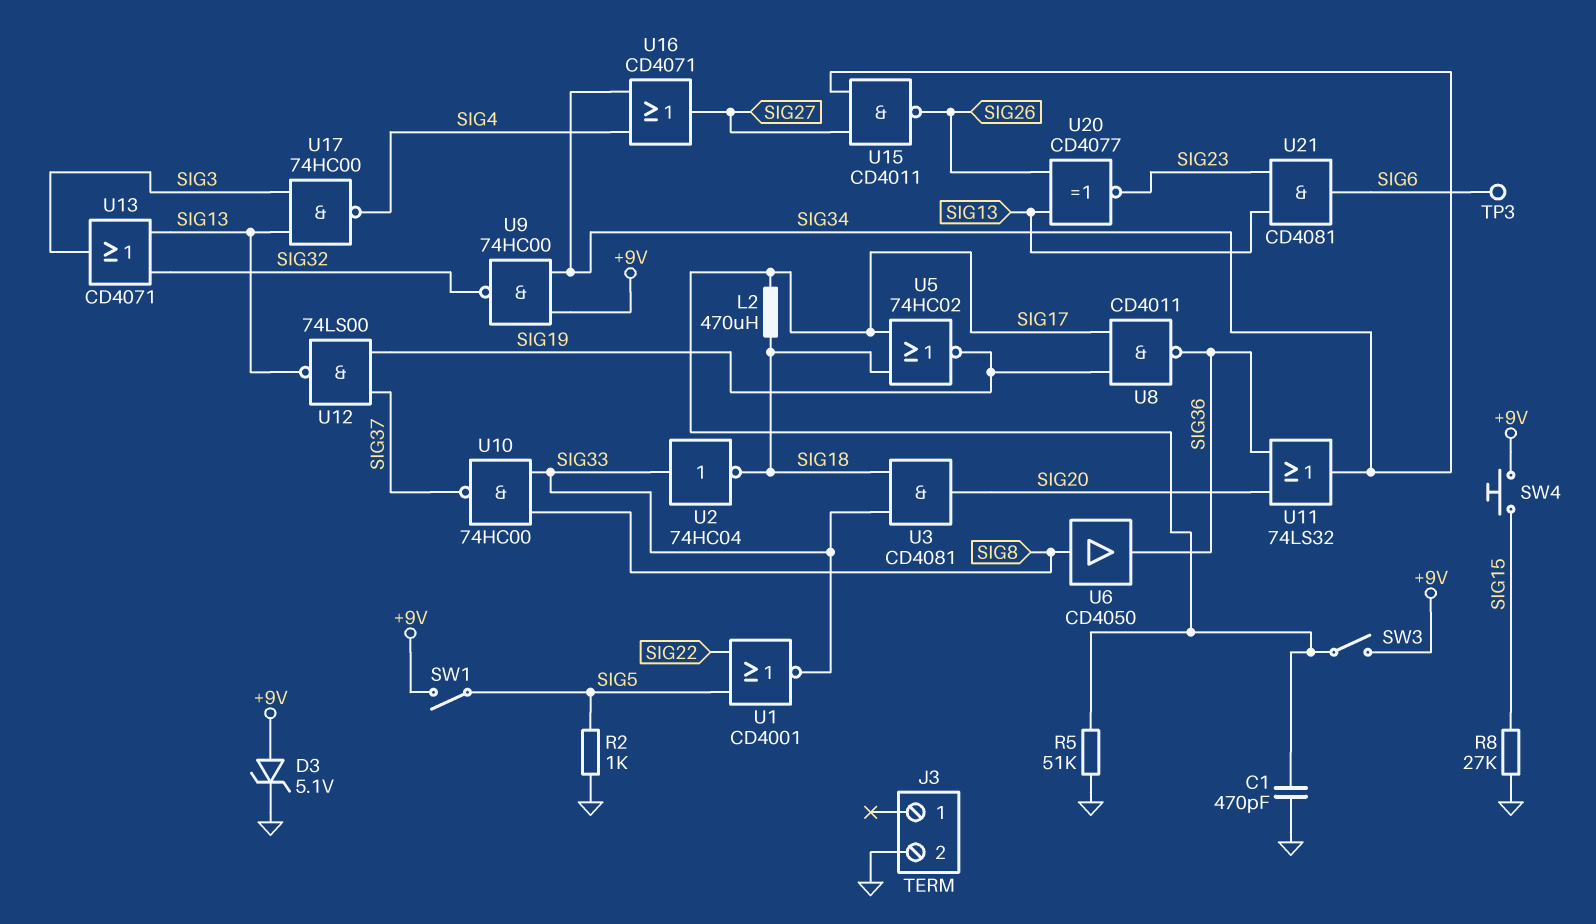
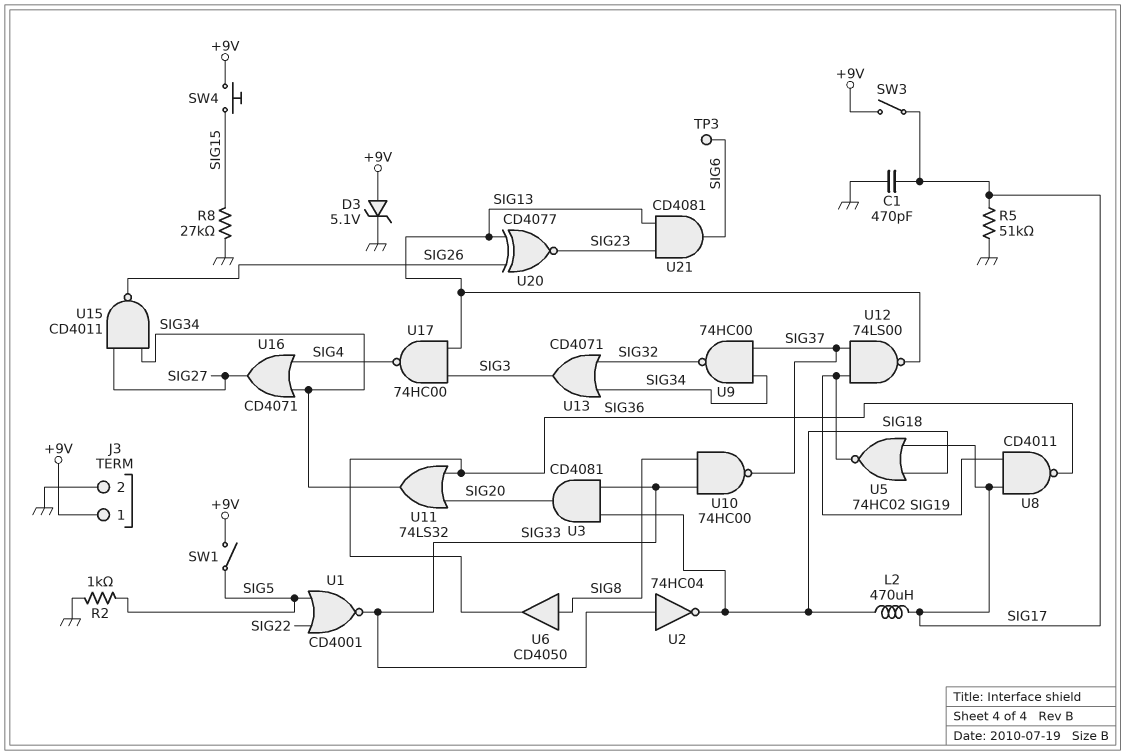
J3 pin 1: none -> +9V
U9: NAND 74HC00 (in +9V, in SIG34, out SIG32) -> NAND 74HC00 (in SIG34, in SIG37, out SIG32)
U13: OR CD4071 (in SIG13, in SIG32, out SIG3) -> OR CD4071 (in SIG32, in SIG34, out SIG3)

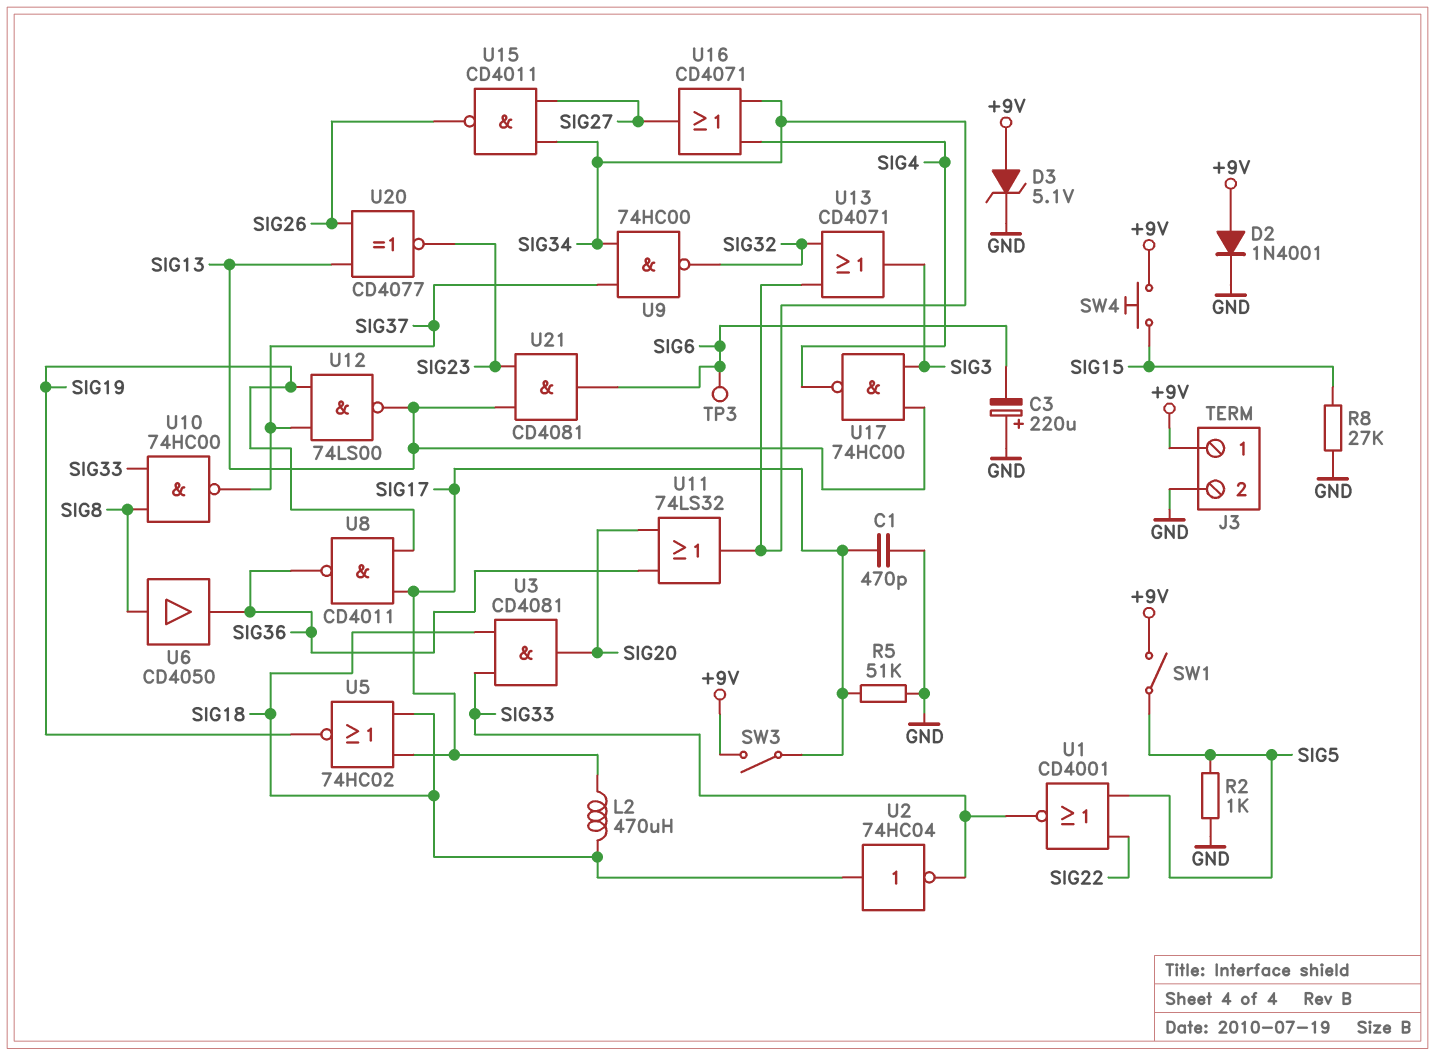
C3: none -> 220uF (plus GND, minus SIG6)
D2: none -> diode 1N4001 (A +9V, K GND)
U2: NOT 74HC04 (in SIG33, out SIG18) -> NOT 74HC04 (in SIG18, out SIG33)

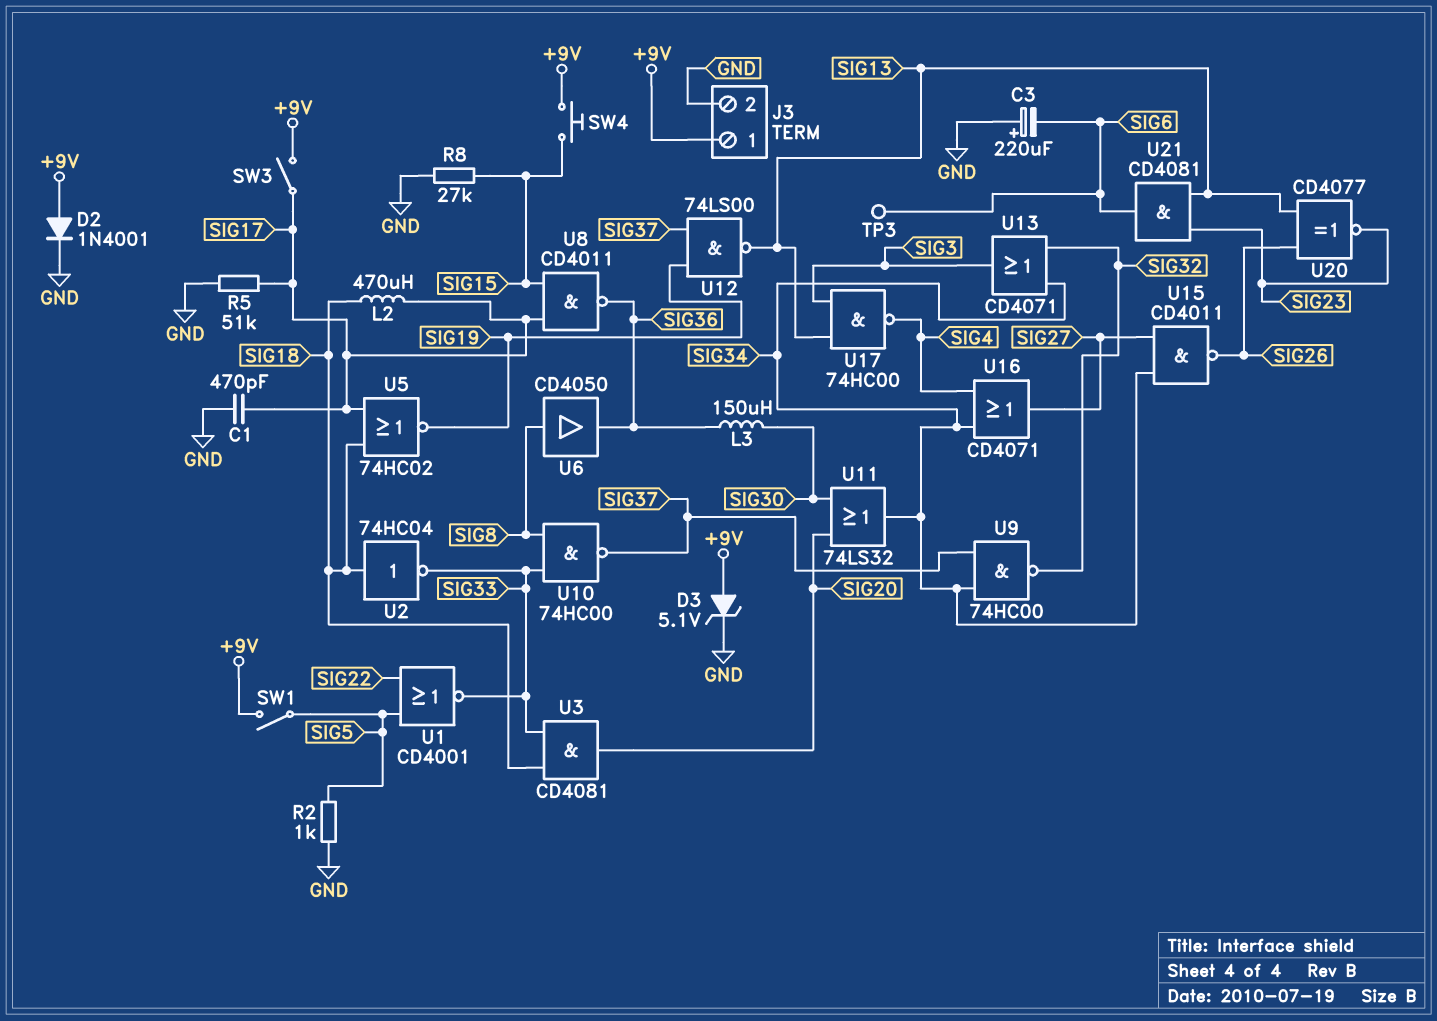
L3: none -> 150uH (SIG30, SIG36)
U8: NAND CD4011 (in SIG17, in SIG19, out SIG36) -> NAND CD4011 (in SIG15, in SIG17, out SIG36)
U11: OR 74LS32 (in SIG20, in SIG36, out SIG34) -> OR 74LS32 (in SIG20, in SIG30, out SIG34)

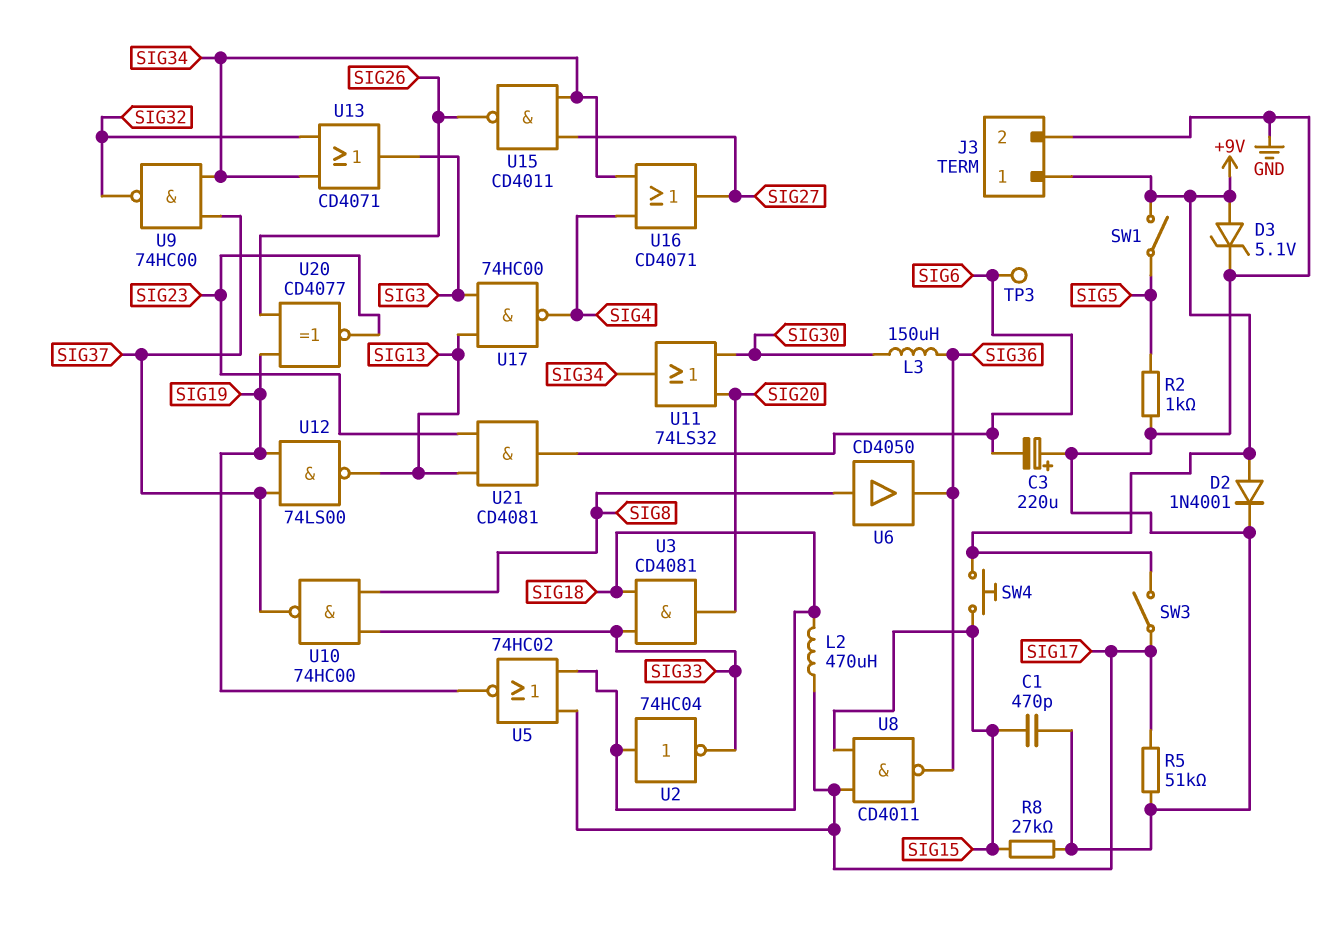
C1: 470pF (GND, SIG17) -> 470pF (GND, SIG15)
U1: NOR CD4001 (in SIG5, in SIG22, out SIG33) -> none
U20: XNOR CD4077 (in SIG13, in SIG26, out SIG23) -> XNOR CD4077 (in SIG19, in SIG26, out SIG23)

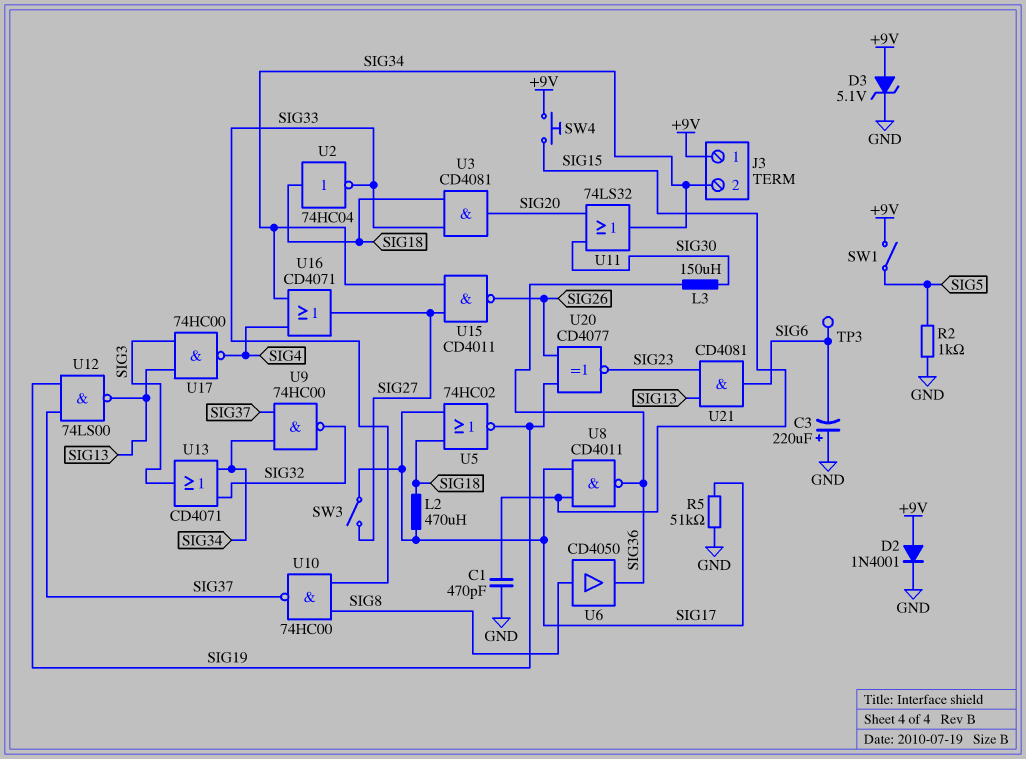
J3 pin 2: GND -> SIG34
R8: 27k (GND, SIG15) -> none
SW3: switch (+9V, SIG17) -> switch (SIG17, SIG27)

